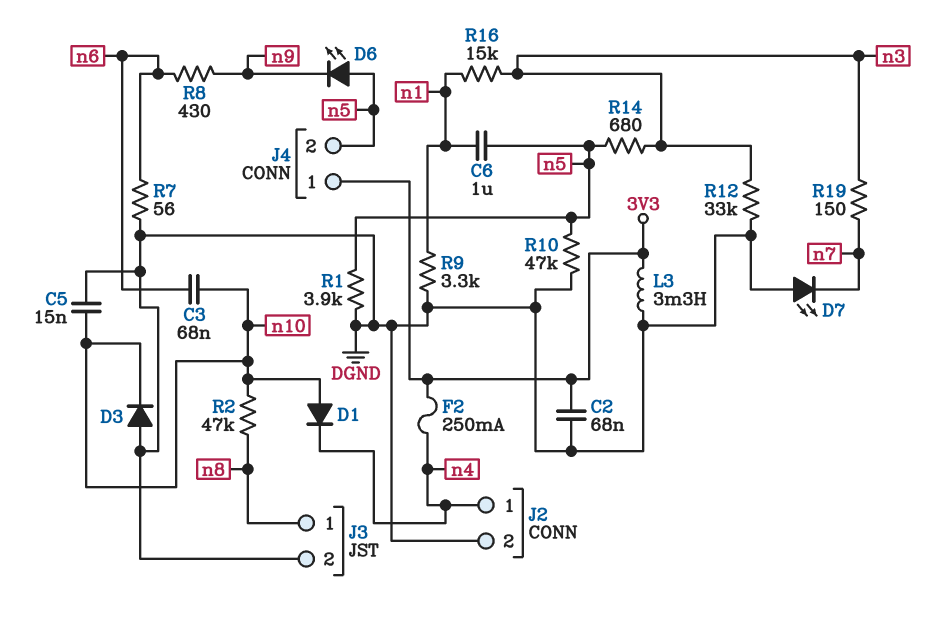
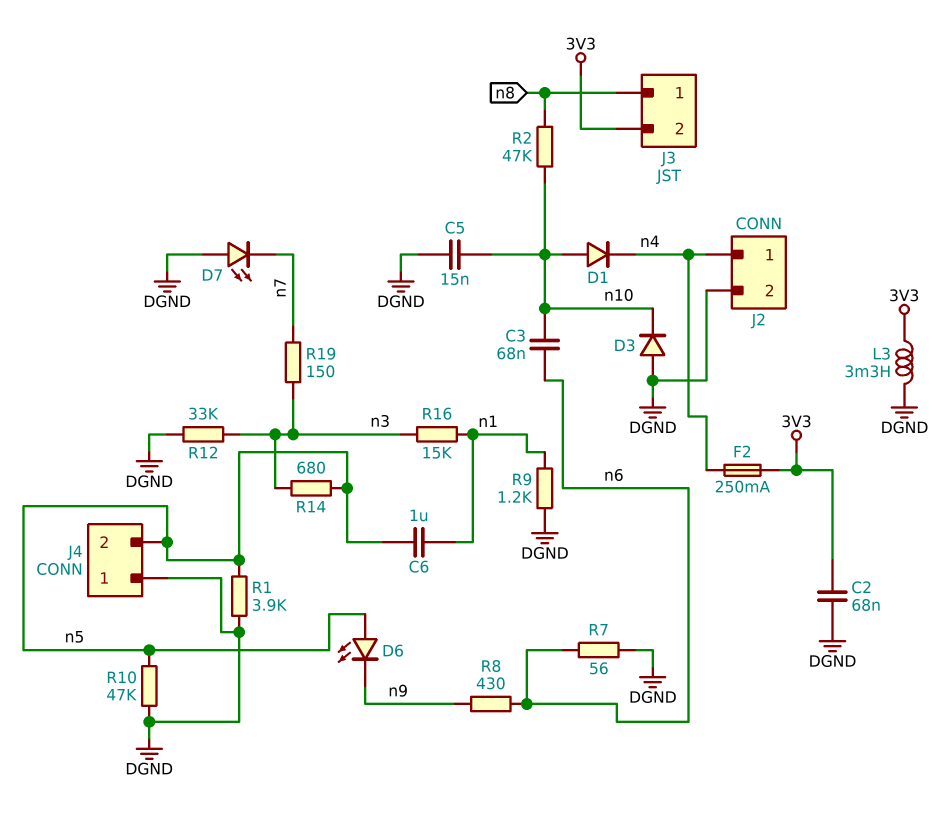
J3 pin 2: DGND -> 3V3
J4 pin 1: 3V3 -> DGND
R9: 3.3k (DGND, n1) -> 1.2k (DGND, n1)

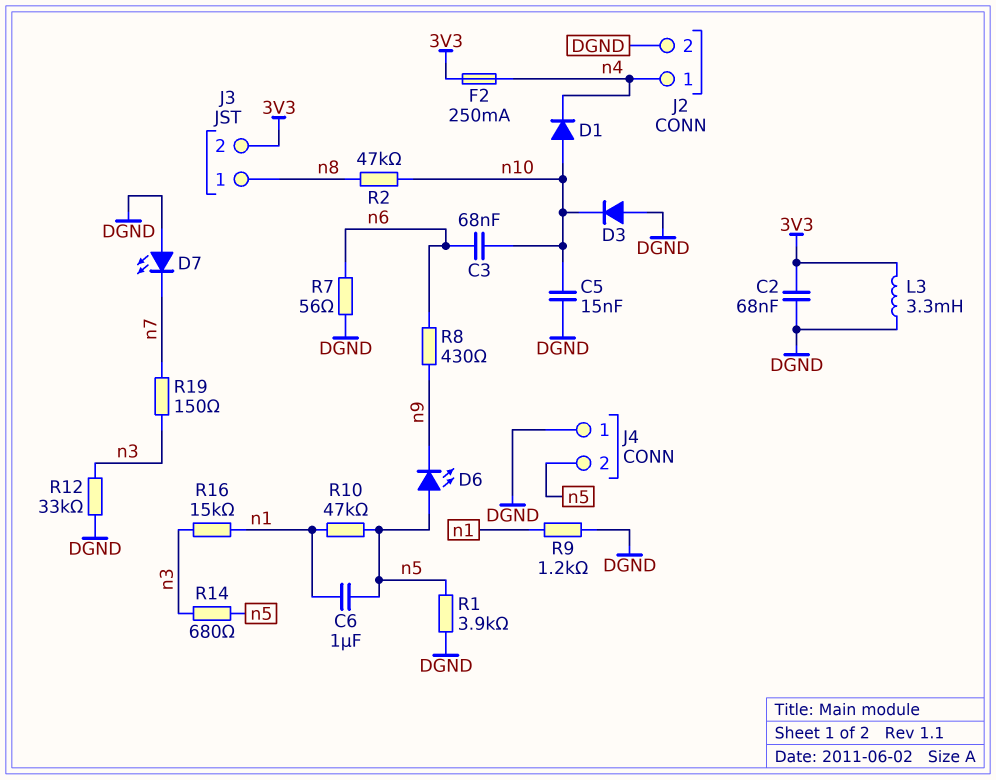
R10: 47k (DGND, n5) -> 47k (n1, n5)

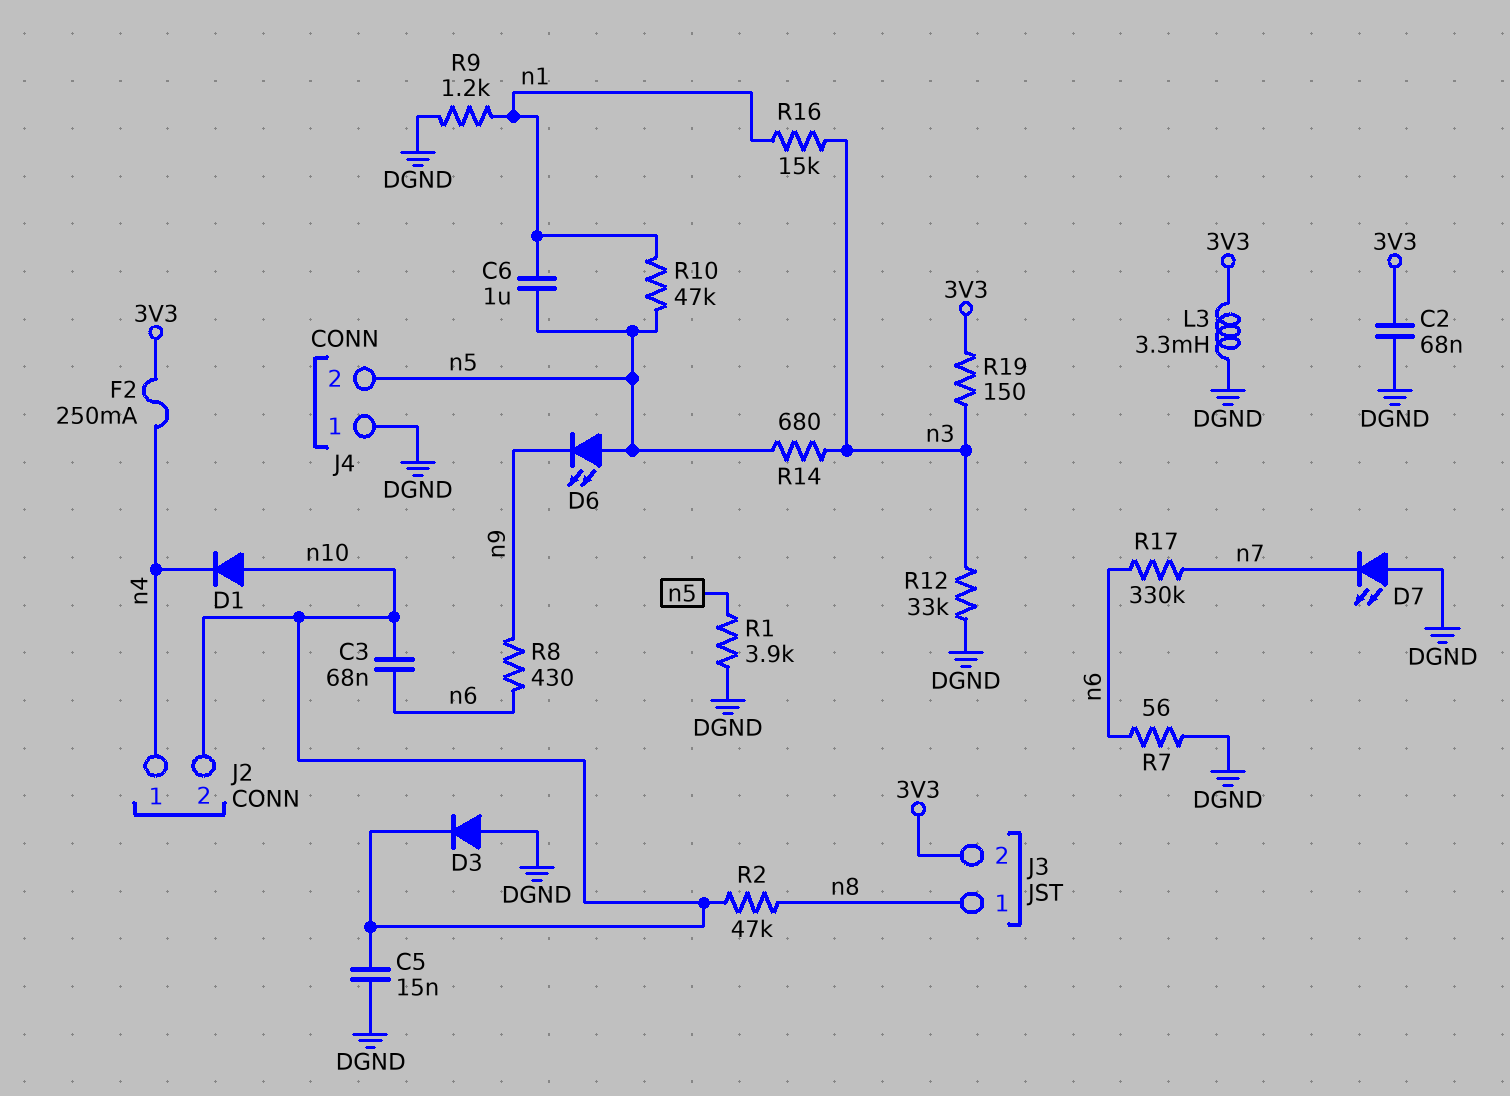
J2 pin 2: DGND -> n10
R17: none -> 330k (n6, n7)
R19: 150 (n3, n7) -> 150 (3V3, n3)

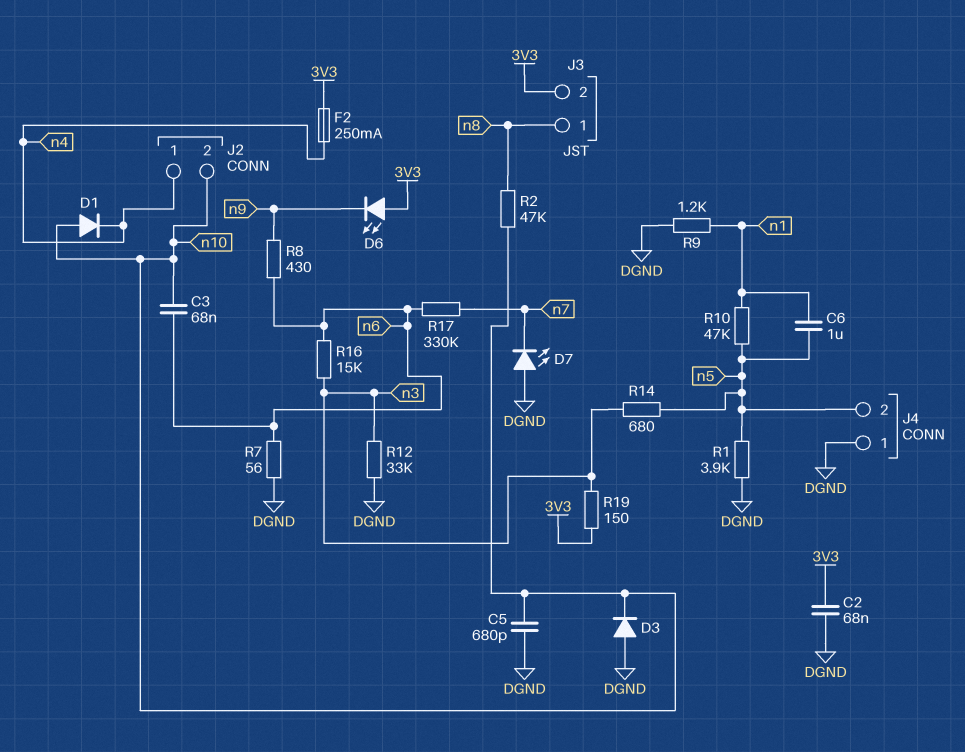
C5: 15nF (DGND, n10) -> 680pF (DGND, n10)
D6: LED (A n5, K n9) -> LED (A 3V3, K n9)
L3: 3.3mH (3V3, DGND) -> none
R16: 15k (n1, n3) -> 15k (n3, n6)

